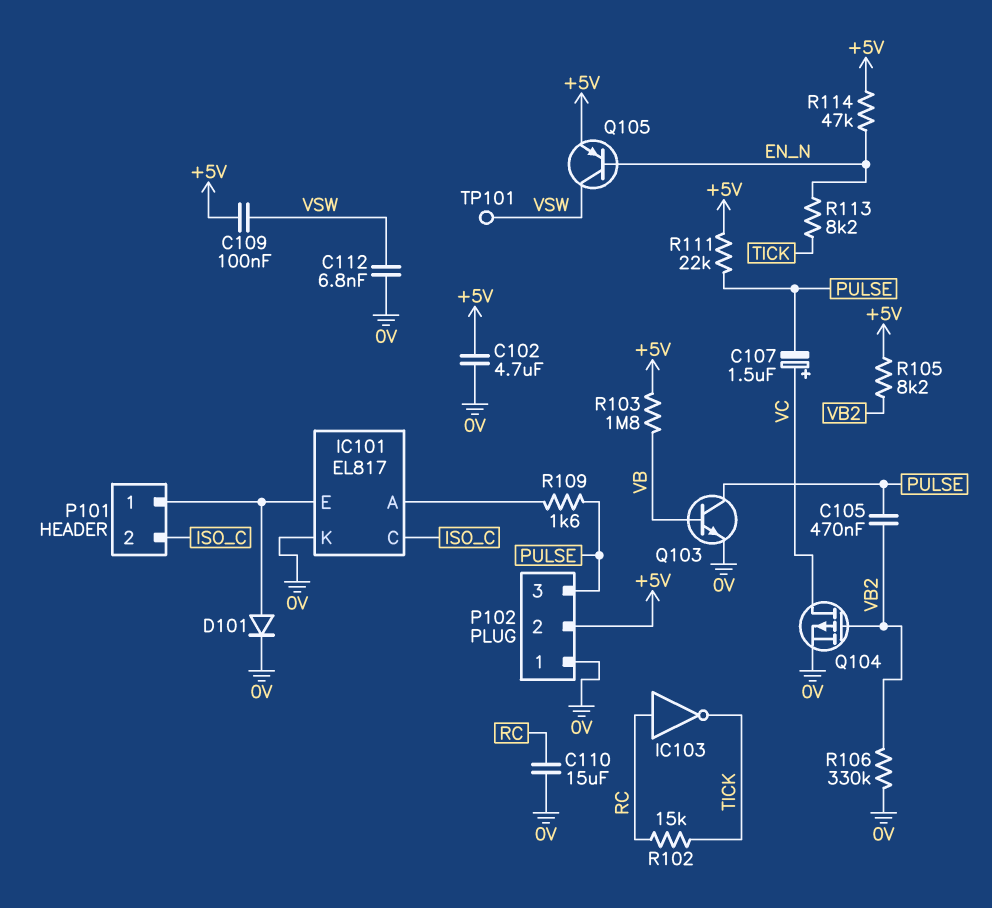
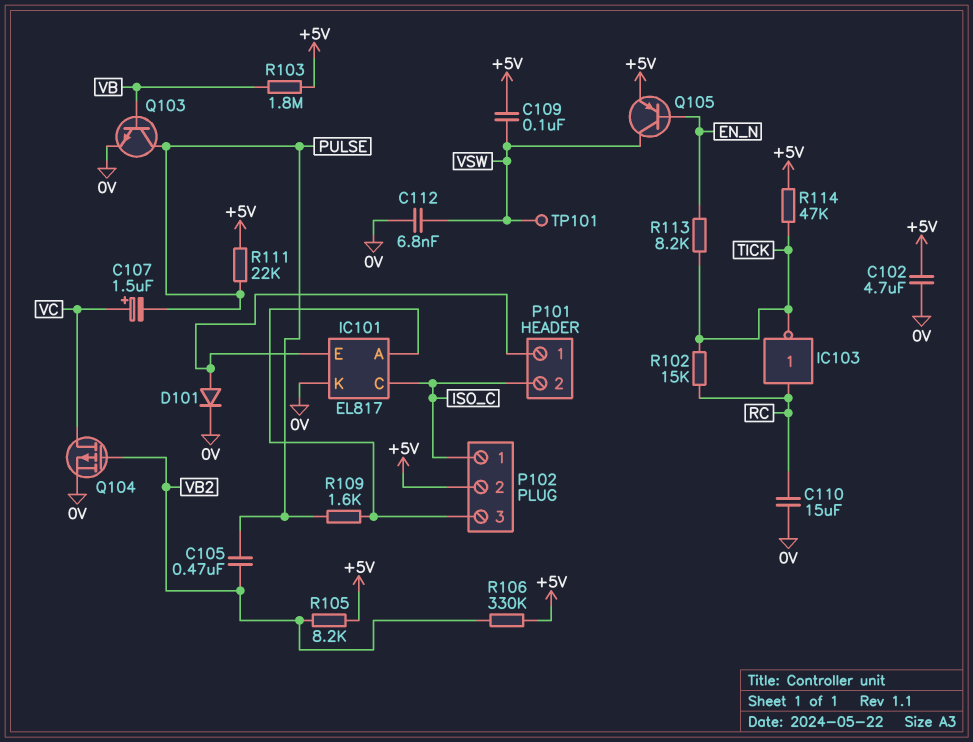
P102 pin 1: 0V -> ISO_C
P102 pin 3: PULSE -> IC101/A
R106: 330k (0V, VB2) -> 330k (+5V, VB2)
R114: 47k (+5V, EN_N) -> 47k (+5V, TICK)

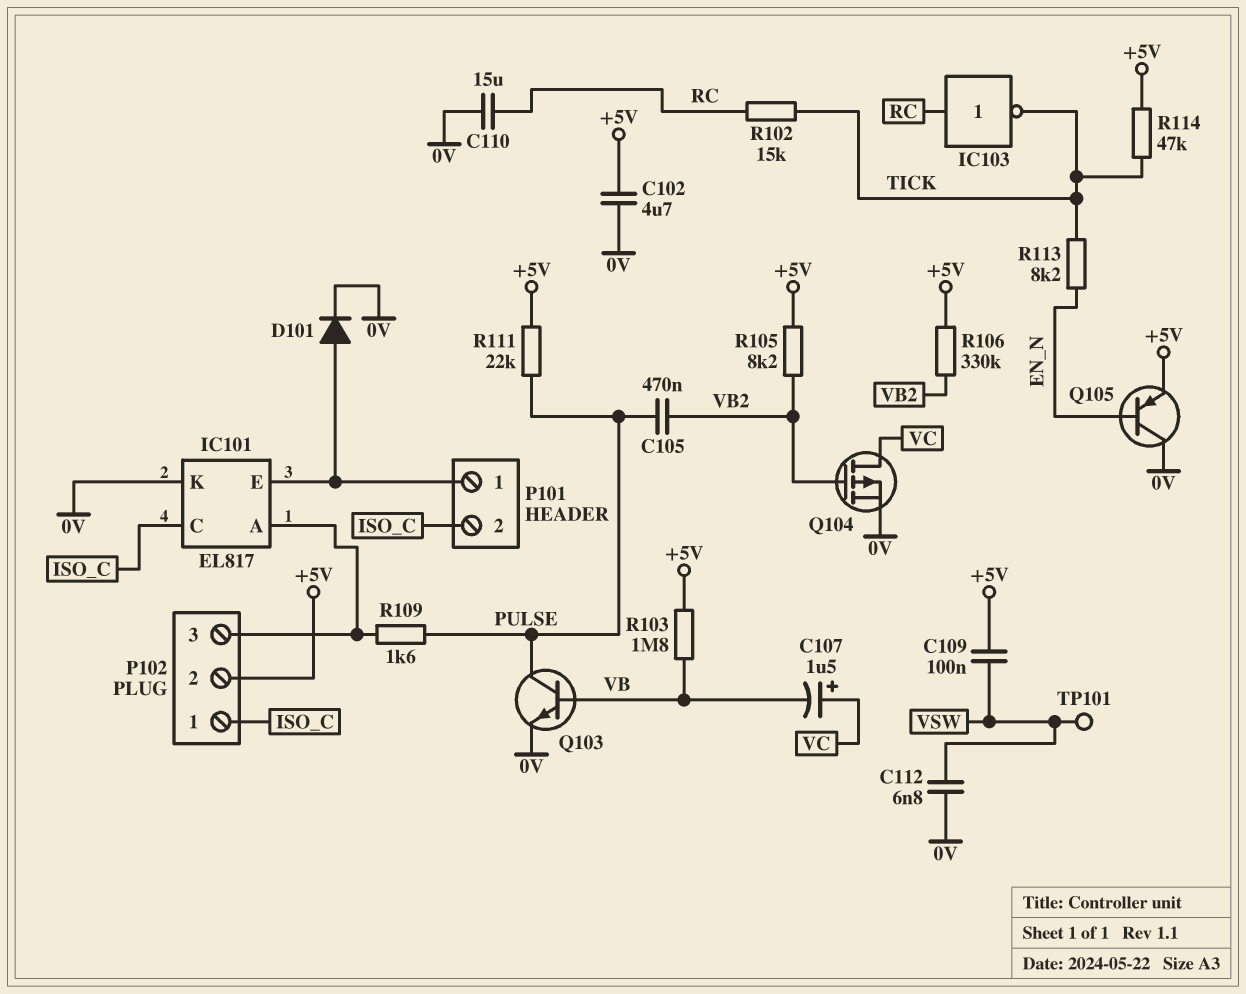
C107: 1.5uF (plus VC, minus PULSE) -> 1.5uF (plus VC, minus VB)
Q105: PNP (B EN_N, C VSW, E +5V) -> PNP (B EN_N, C 0V, E +5V)

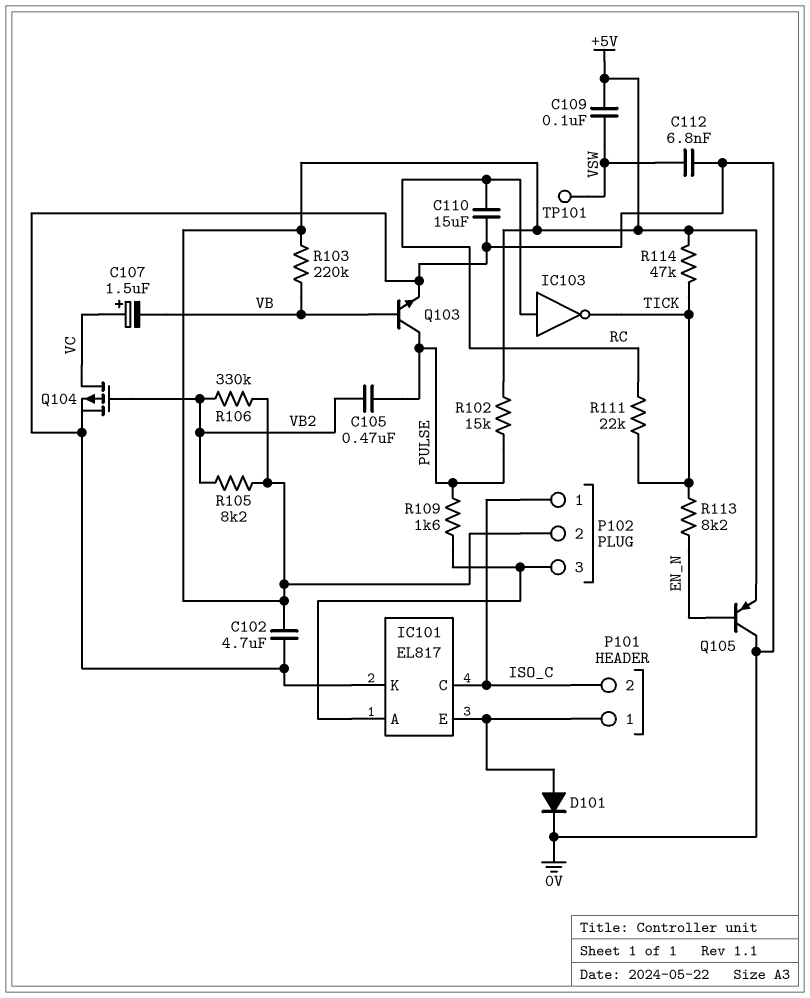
R102: 15k (RC, TICK) -> 15k (+5V, PULSE)
R103: 1.8M (+5V, VB) -> 220k (+5V, VB)
R111: 22k (+5V, PULSE) -> 22k (RC, TICK)

